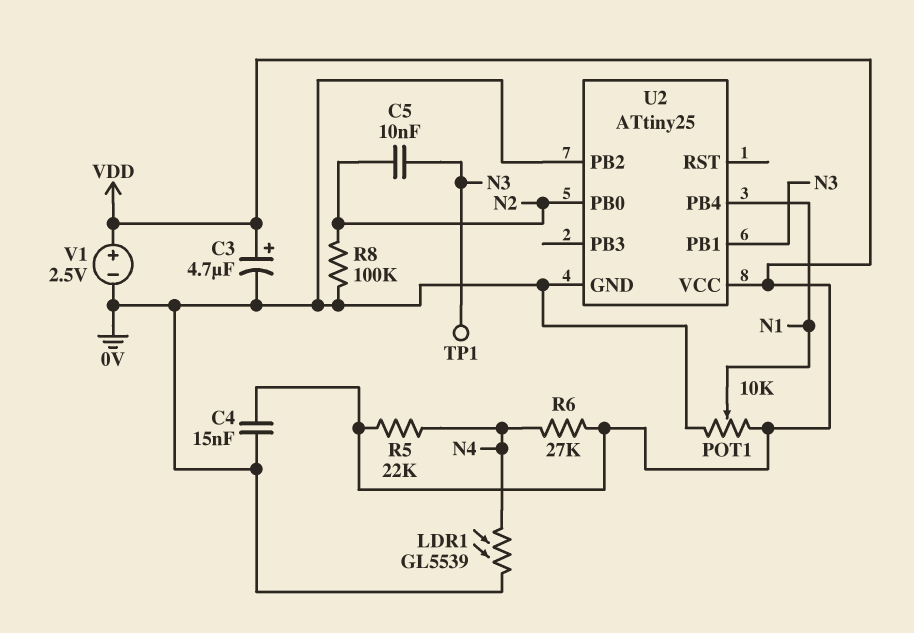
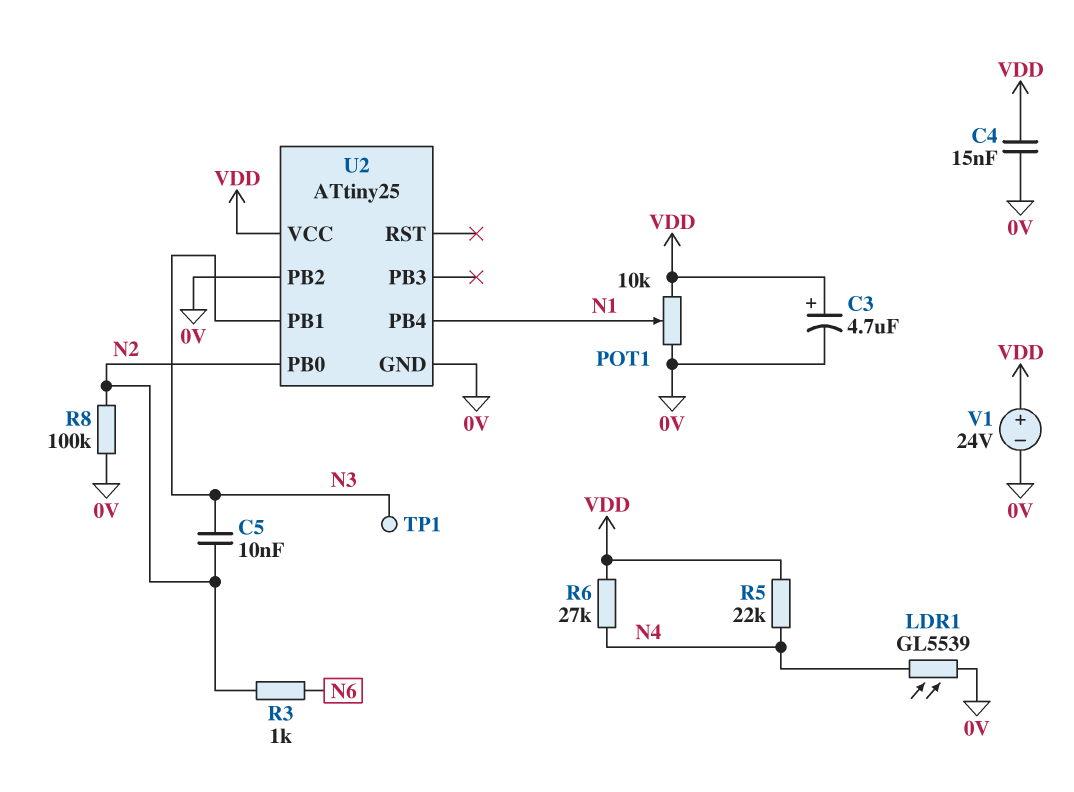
R3: none -> 1k (N2, N6)
V1: 2.5V (plus VDD, minus 0V) -> 24V (plus VDD, minus 0V)

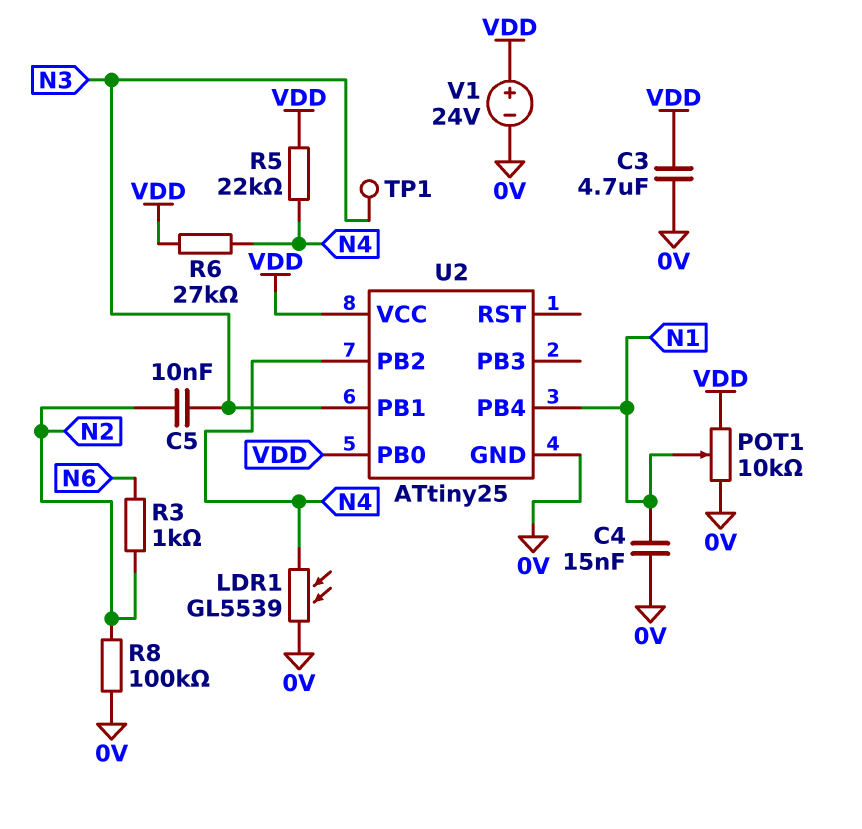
C3: 4.7uF (plus VDD, minus 0V) -> 4.7uF (0V, VDD)
C4: 15nF (0V, VDD) -> 15nF (0V, N1)
U2 pin PB0: N2 -> VDD
U2 pin PB2: 0V -> N4

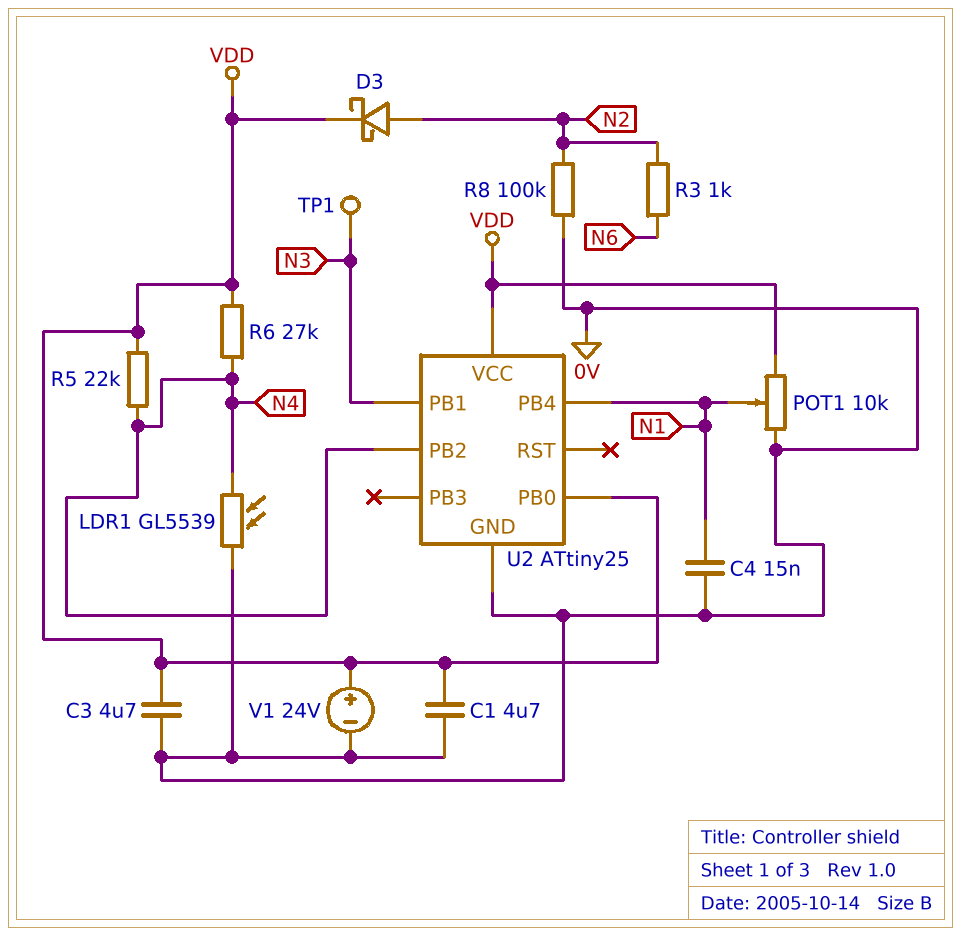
C1: none -> 4.7uF (0V, VDD)
C5: 10nF (N2, N3) -> none
D3: none -> schottky (A N2, K VDD)

